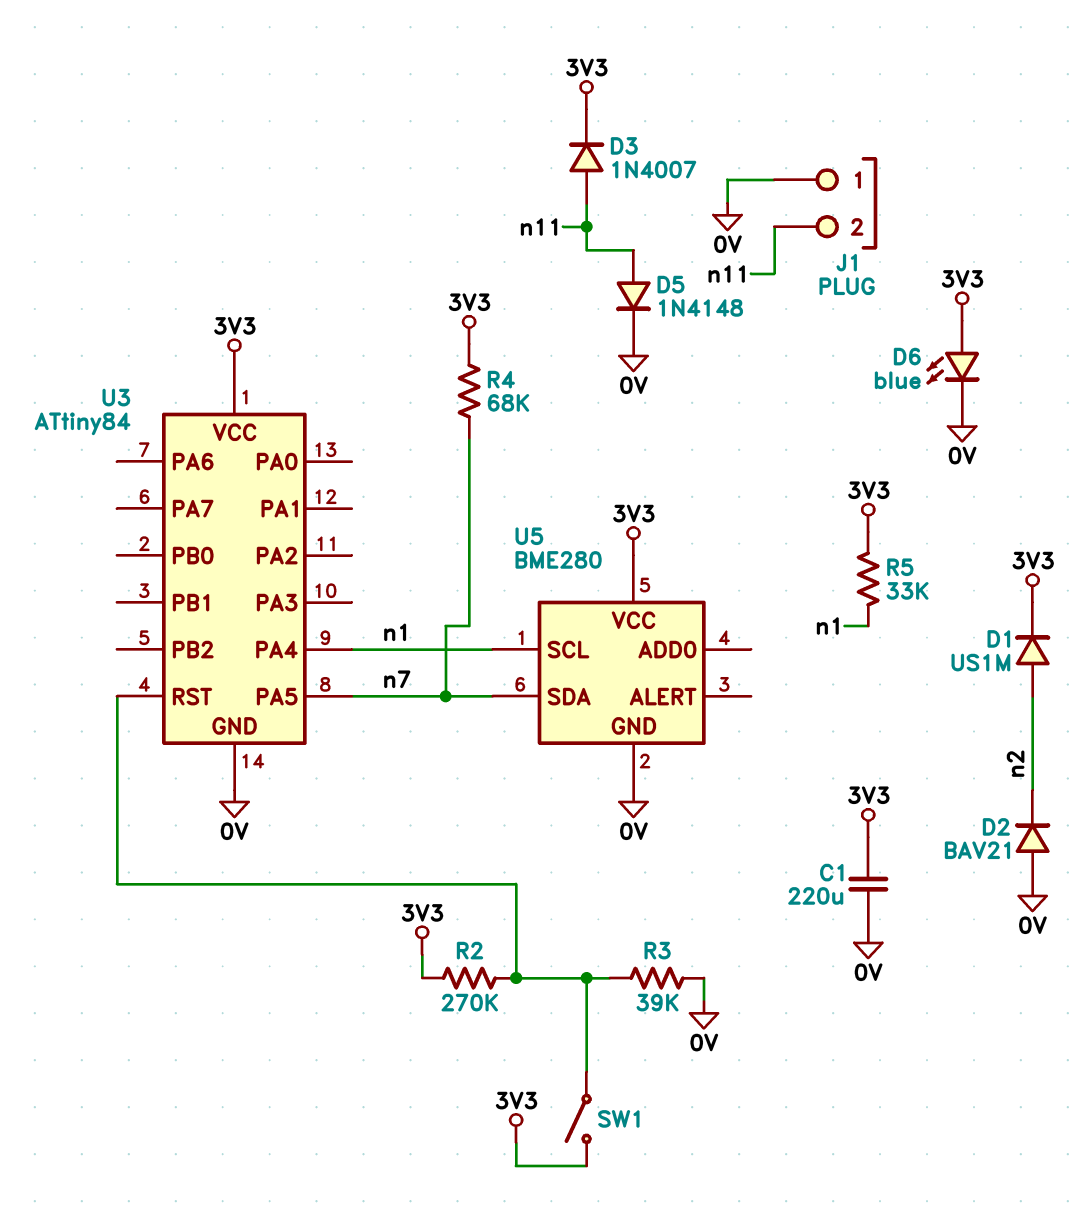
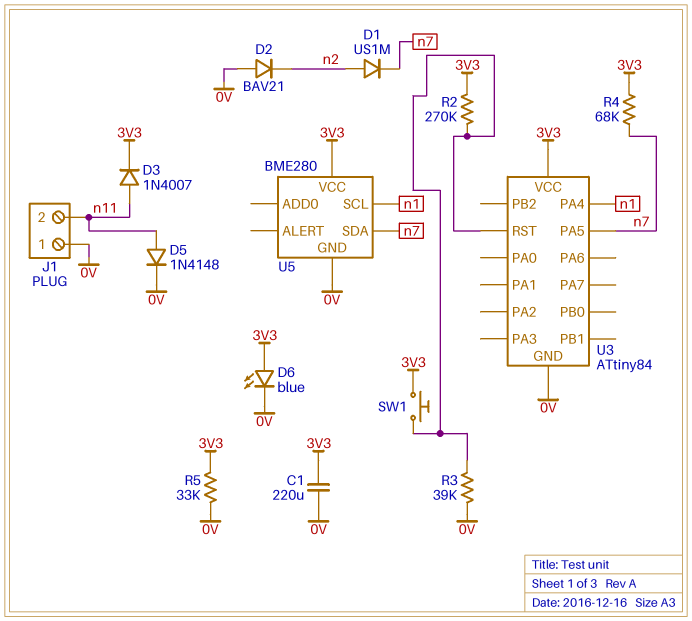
D1: diode US1M (A n2, K 3V3) -> diode US1M (A n2, K n7)
R5: 33k (3V3, n1) -> 33k (0V, 3V3)
SW1: switch (3V3, U3/RST) -> button (3V3, U3/RST)

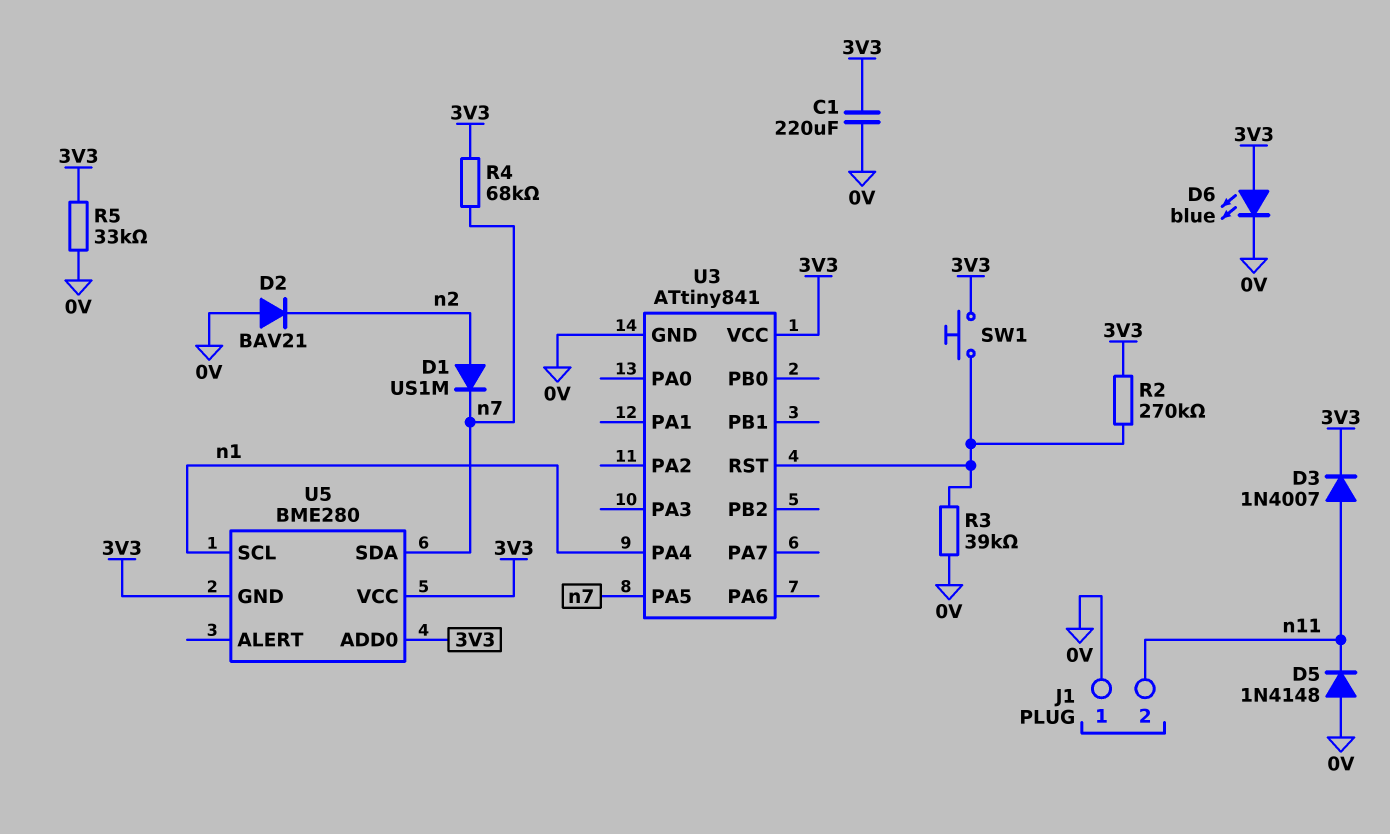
D5: diode 1N4148 (A n11, K 0V) -> diode 1N4148 (A 0V, K n11)
U3: ATtiny84 -> ATtiny841
U5 pin ADD0: none -> 3V3
U5 pin GND: 0V -> 3V3

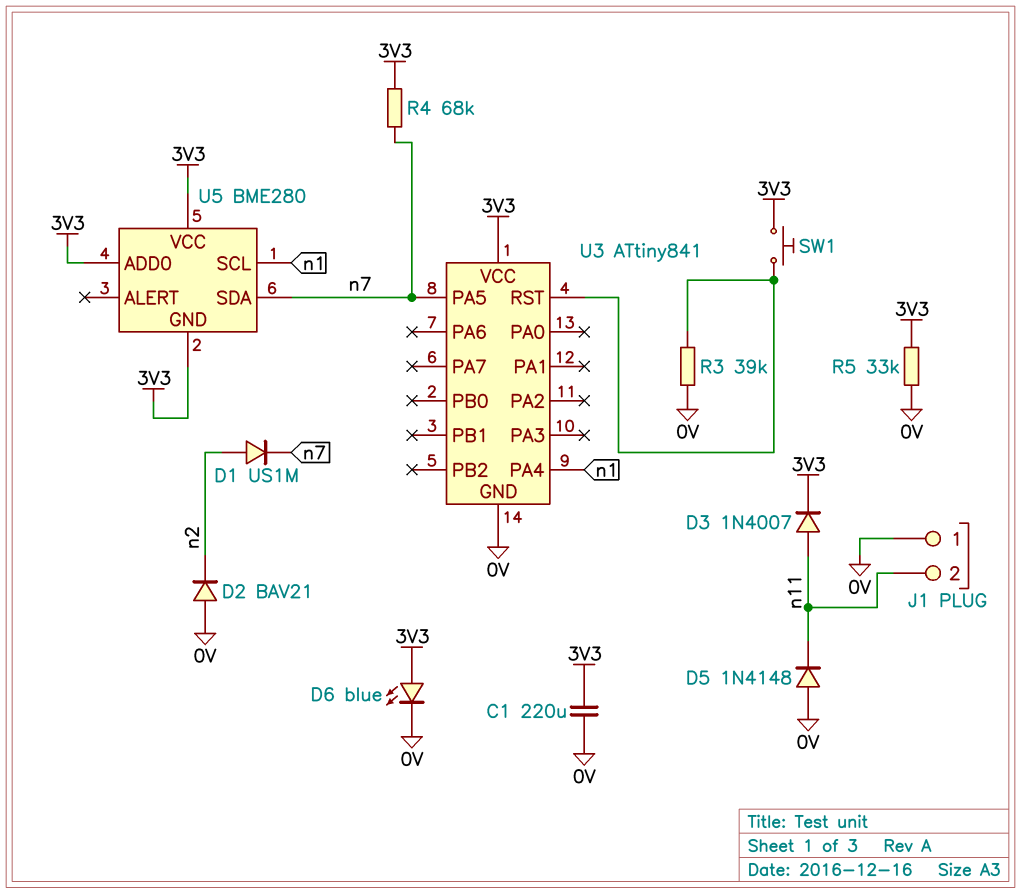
R2: 270k (3V3, U3/RST) -> none

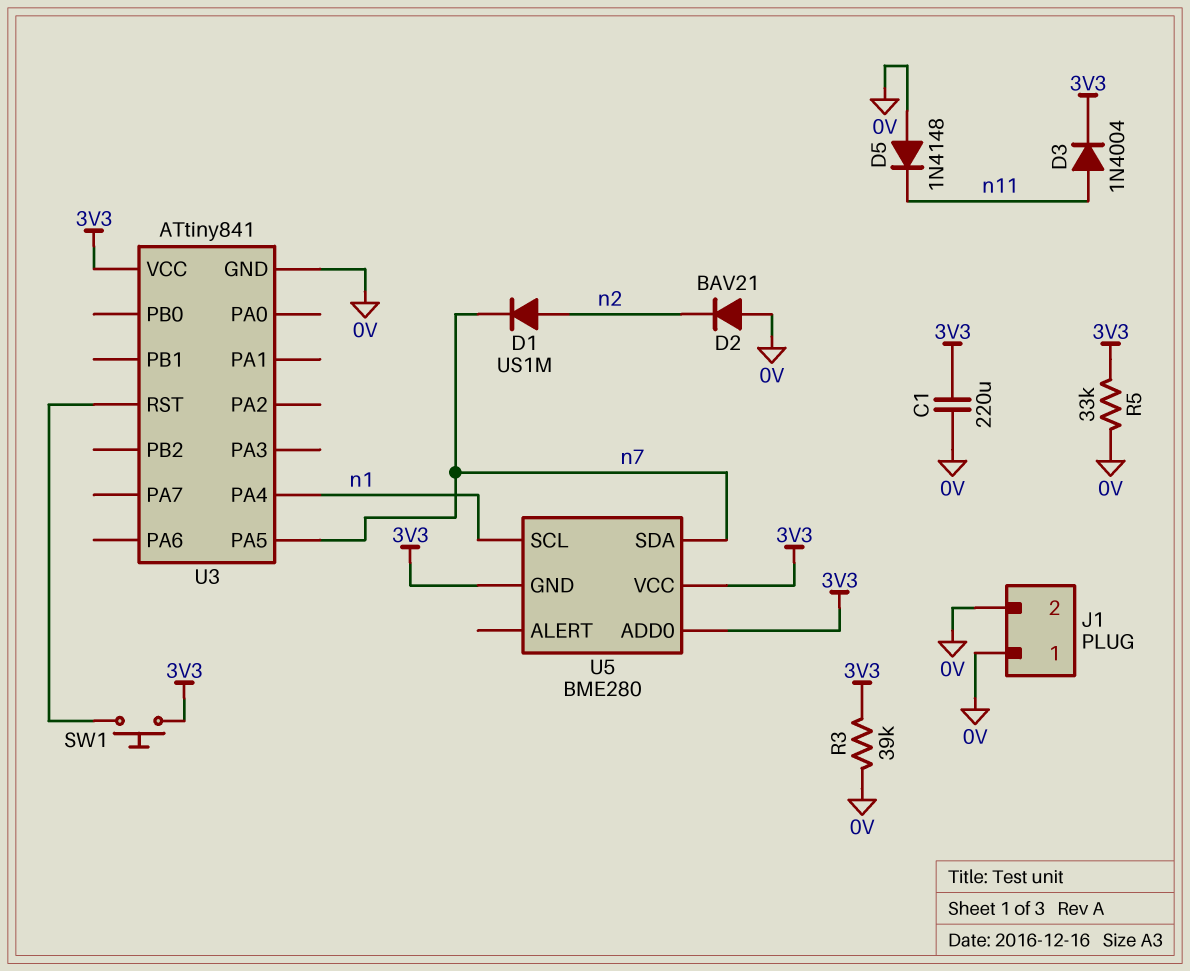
D3: diode 1N4007 (A n11, K 3V3) -> diode 1N4004 (A n11, K 3V3)
D6: LED blue (A 3V3, K 0V) -> none
J1 pin 2: n11 -> 0V
R3: 39k (0V, U3/RST) -> 39k (0V, 3V3)
R4: 68k (3V3, n7) -> none

